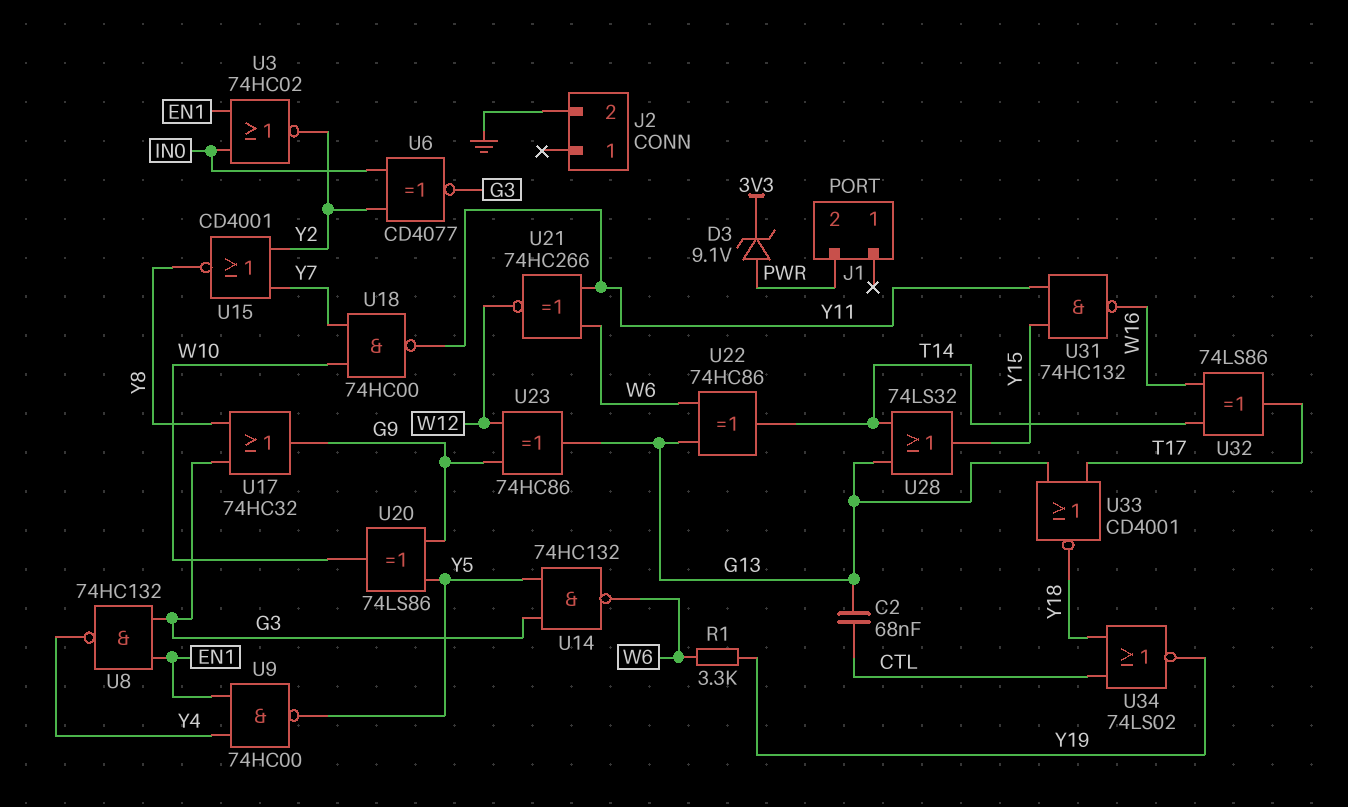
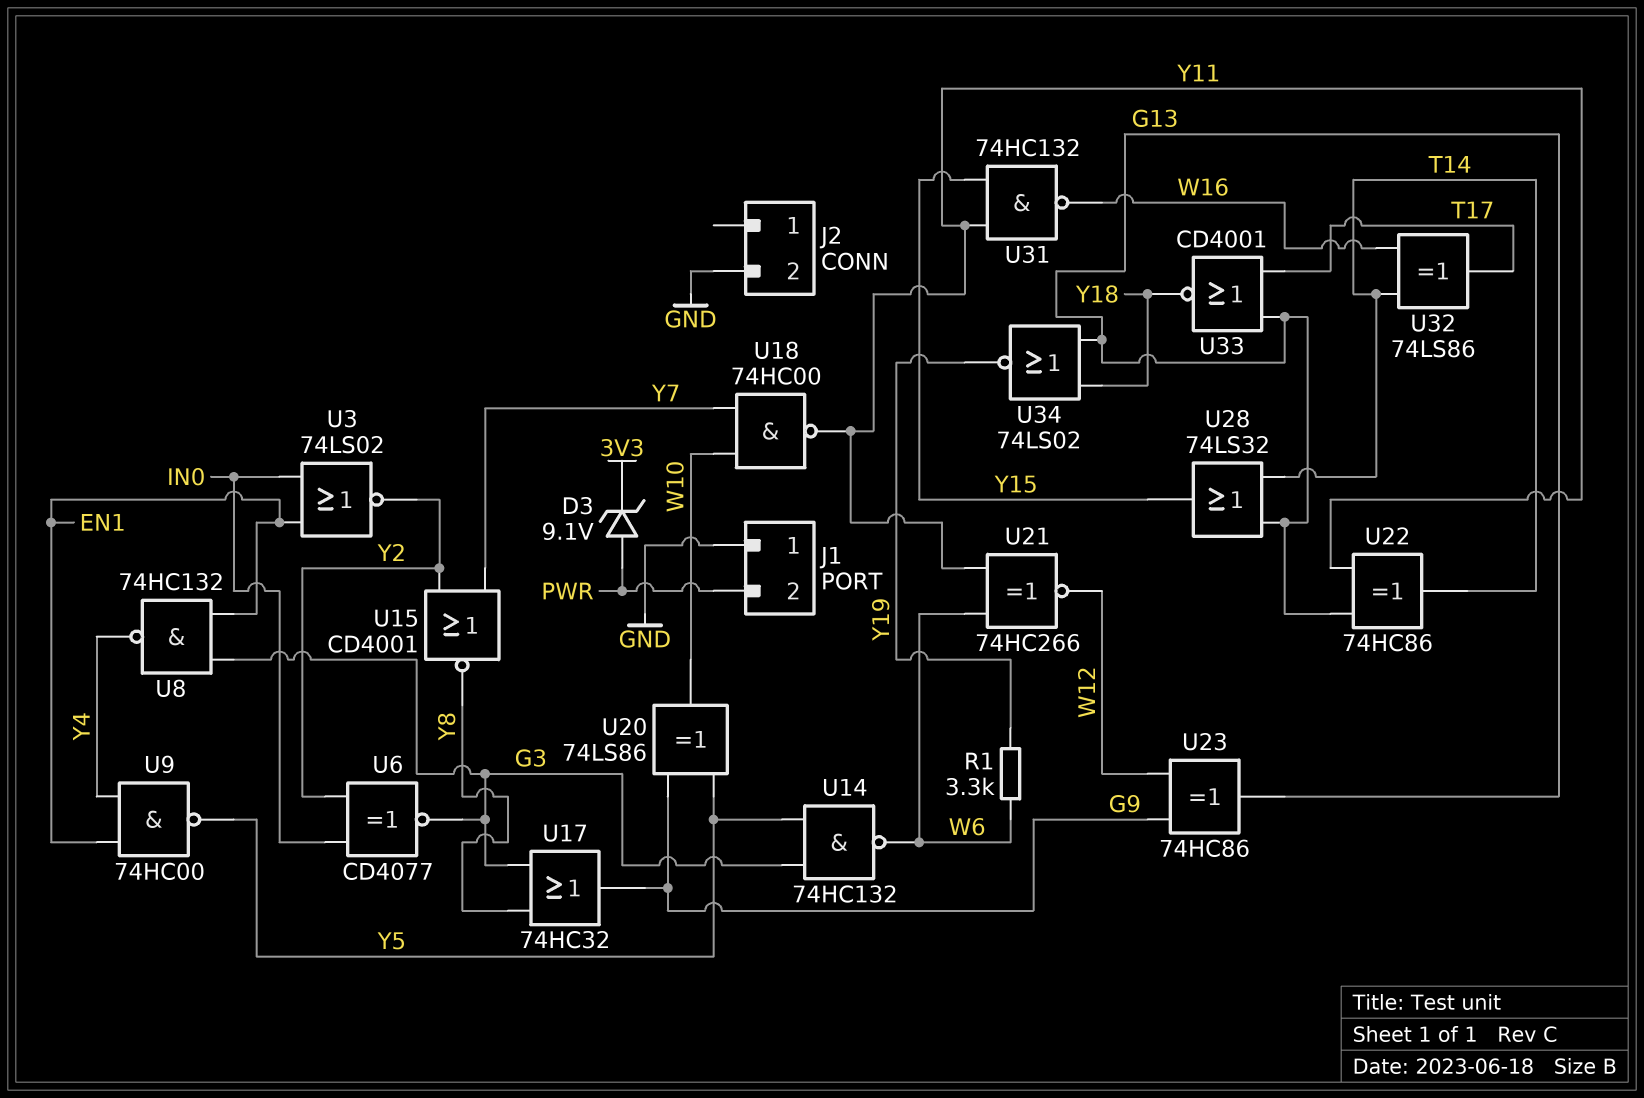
C2: 68nF (CTL, G13) -> none
J1 pin 1: none -> GND
U3: NOR 74HC02 (in EN1, in IN0, out Y2) -> NOR 74LS02 (in EN1, in IN0, out Y2)
U22: XOR 74HC86 (in G13, in W6, out T14) -> XOR 74HC86 (in G13, in Y11, out T14)
U34: NOR 74LS02 (in CTL, in Y18, out Y19) -> NOR 74LS02 (in G13, in Y18, out Y19)

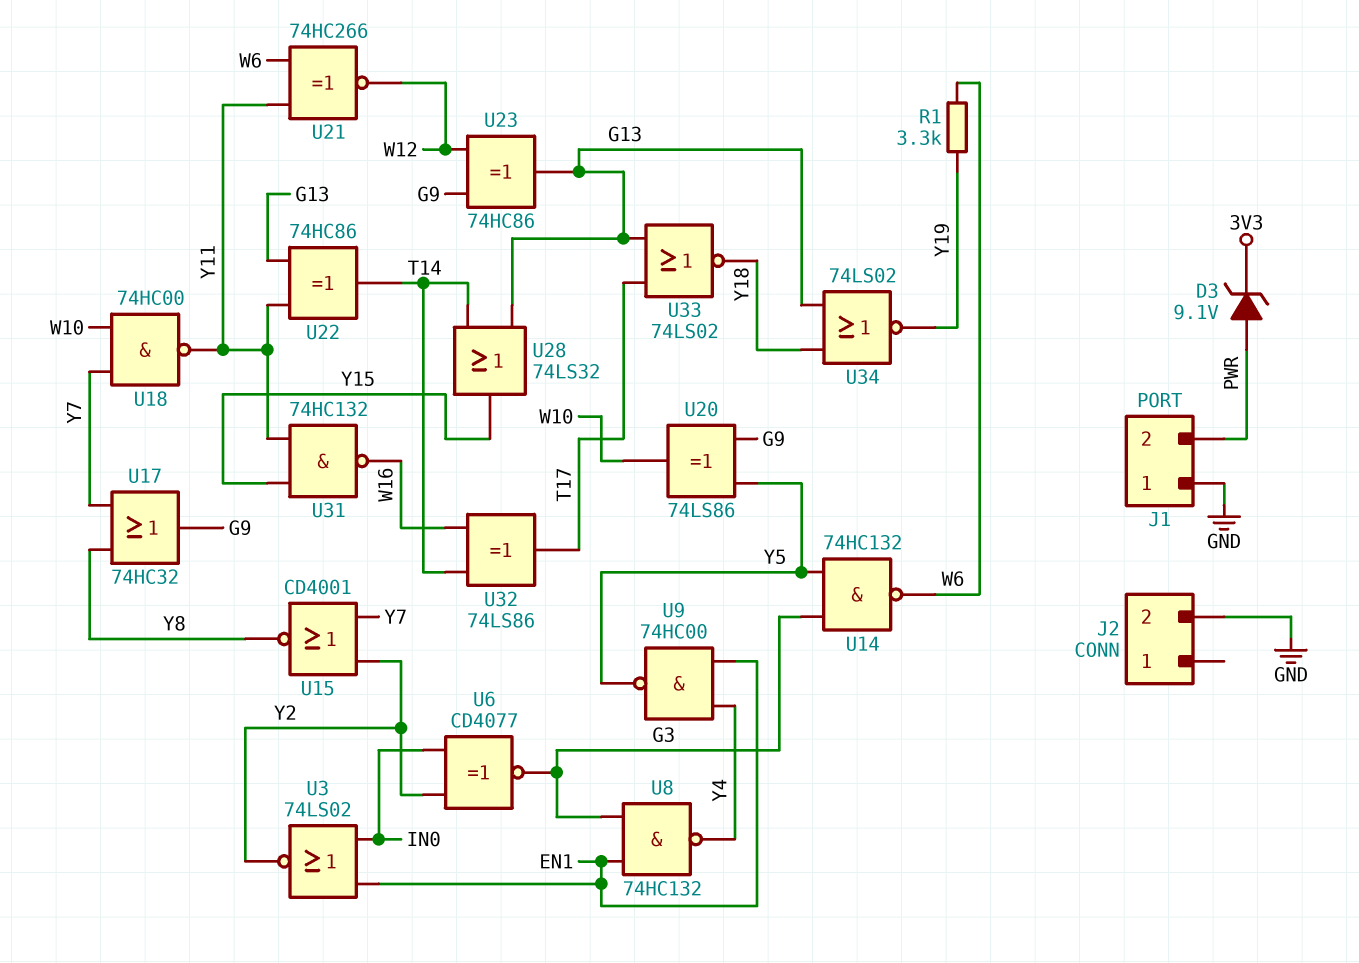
U17: OR 74HC32 (in G3, in Y8, out G9) -> OR 74HC32 (in Y7, in Y8, out G9)
U33: NOR CD4001 (in G13, in T17, out Y18) -> NOR 74LS02 (in G13, in T17, out Y18)

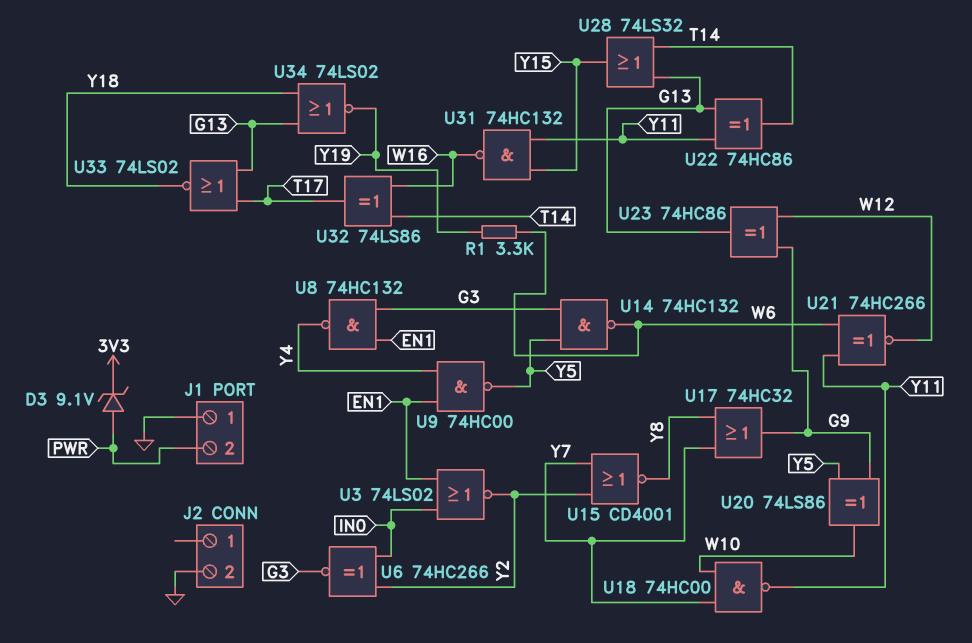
U6: XNOR CD4077 (in IN0, in Y2, out G3) -> XNOR 74HC266 (in IN0, in Y2, out G3)

